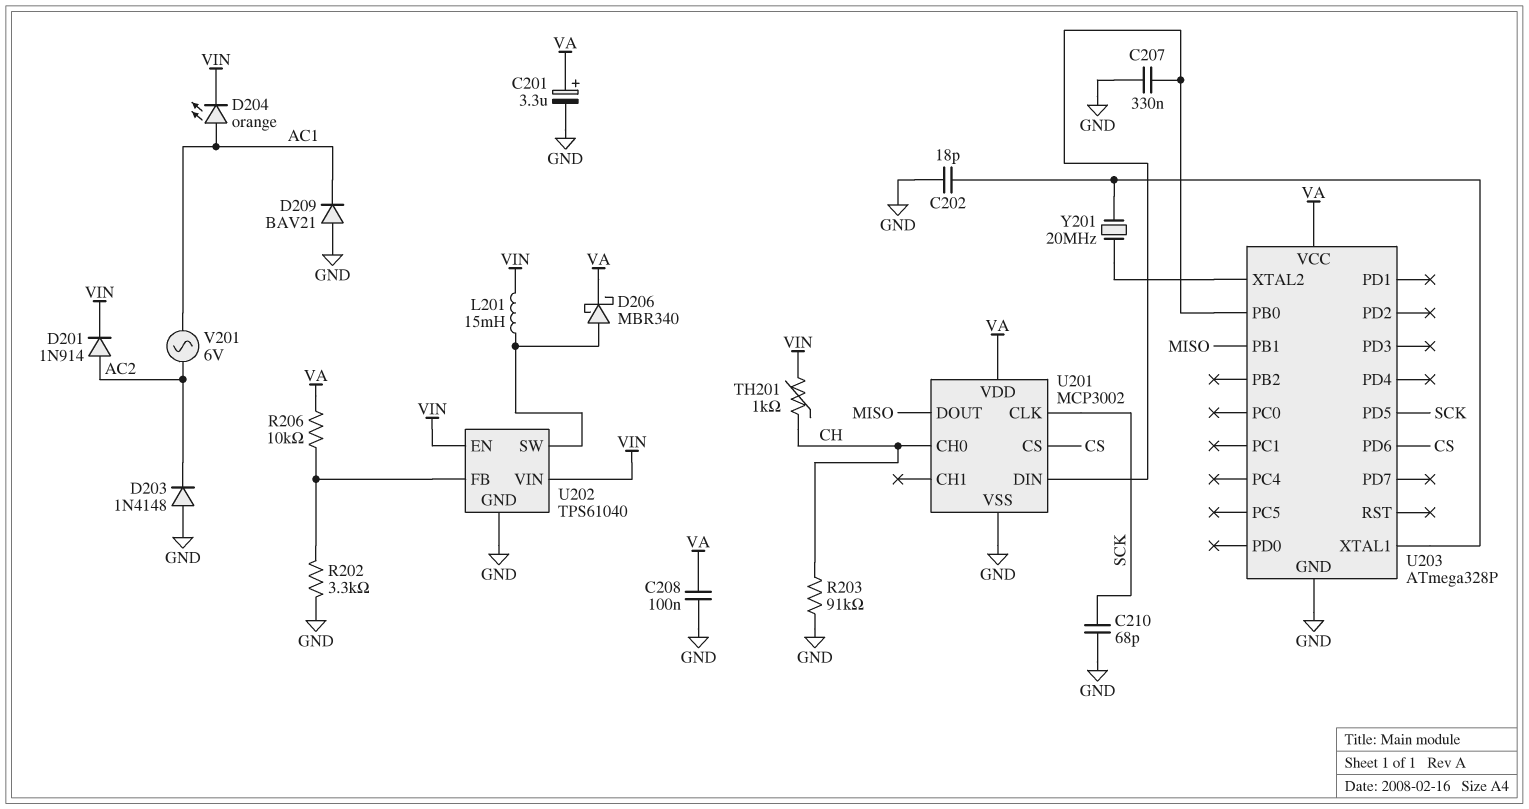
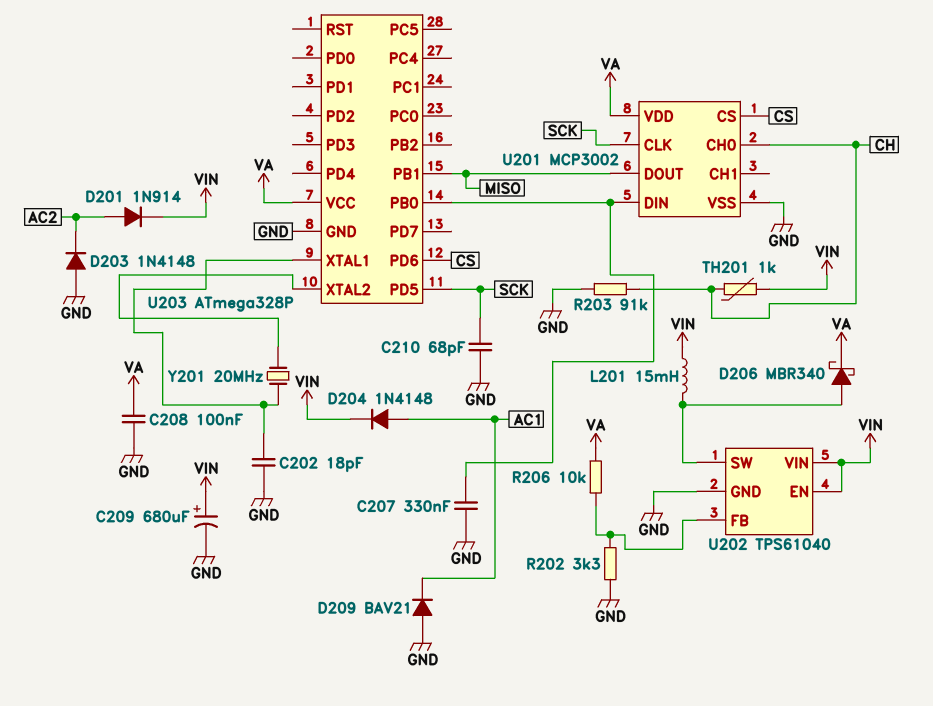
C201: 3.3uF (plus VA, minus GND) -> none
C209: none -> 680uF (plus VIN, minus GND)
D204: LED orange (A AC1, K VIN) -> diode 1N4148 (A AC1, K VIN)
V201: AC 6V (AC1, AC2) -> none

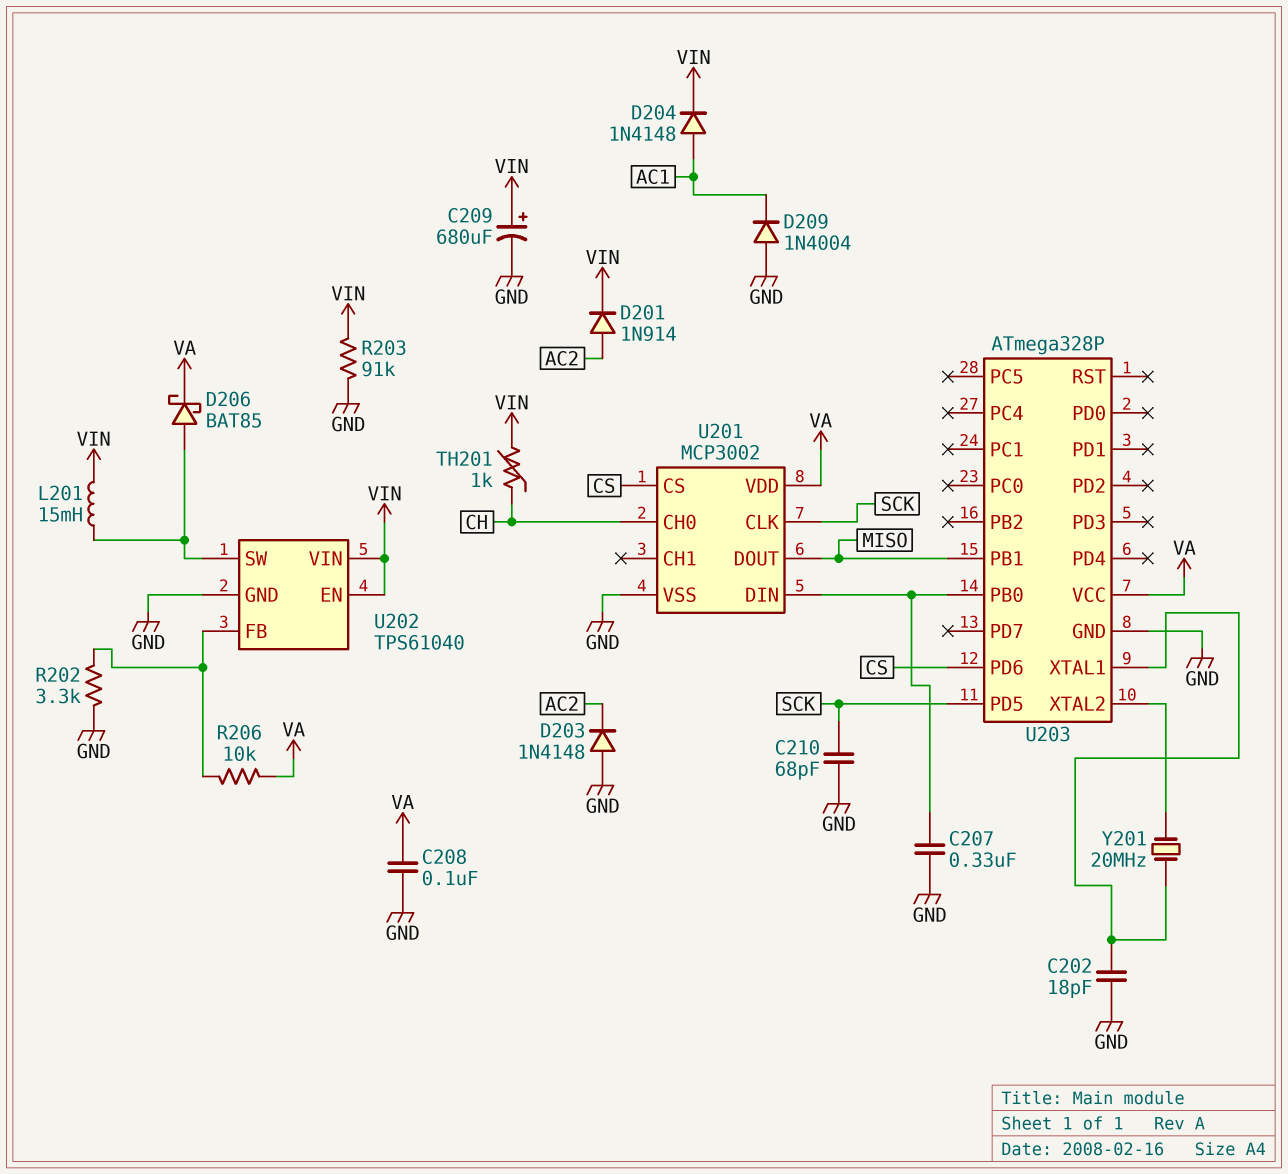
D206: schottky MBR340 (A U202/SW, K VA) -> schottky BAT85 (A U202/SW, K VA)
D209: diode BAV21 (A GND, K AC1) -> diode 1N4004 (A GND, K AC1)
R203: 91k (CH, GND) -> 91k (GND, VIN)

